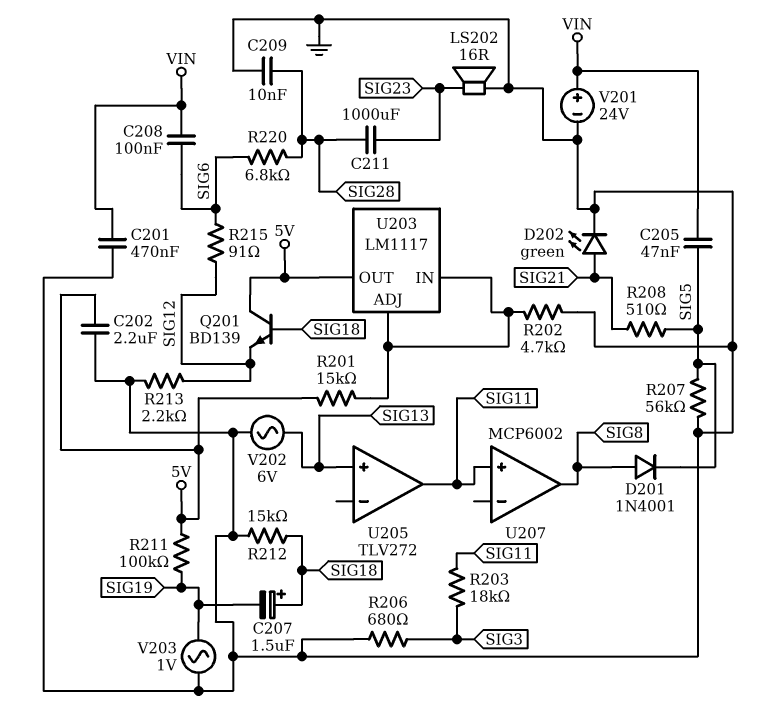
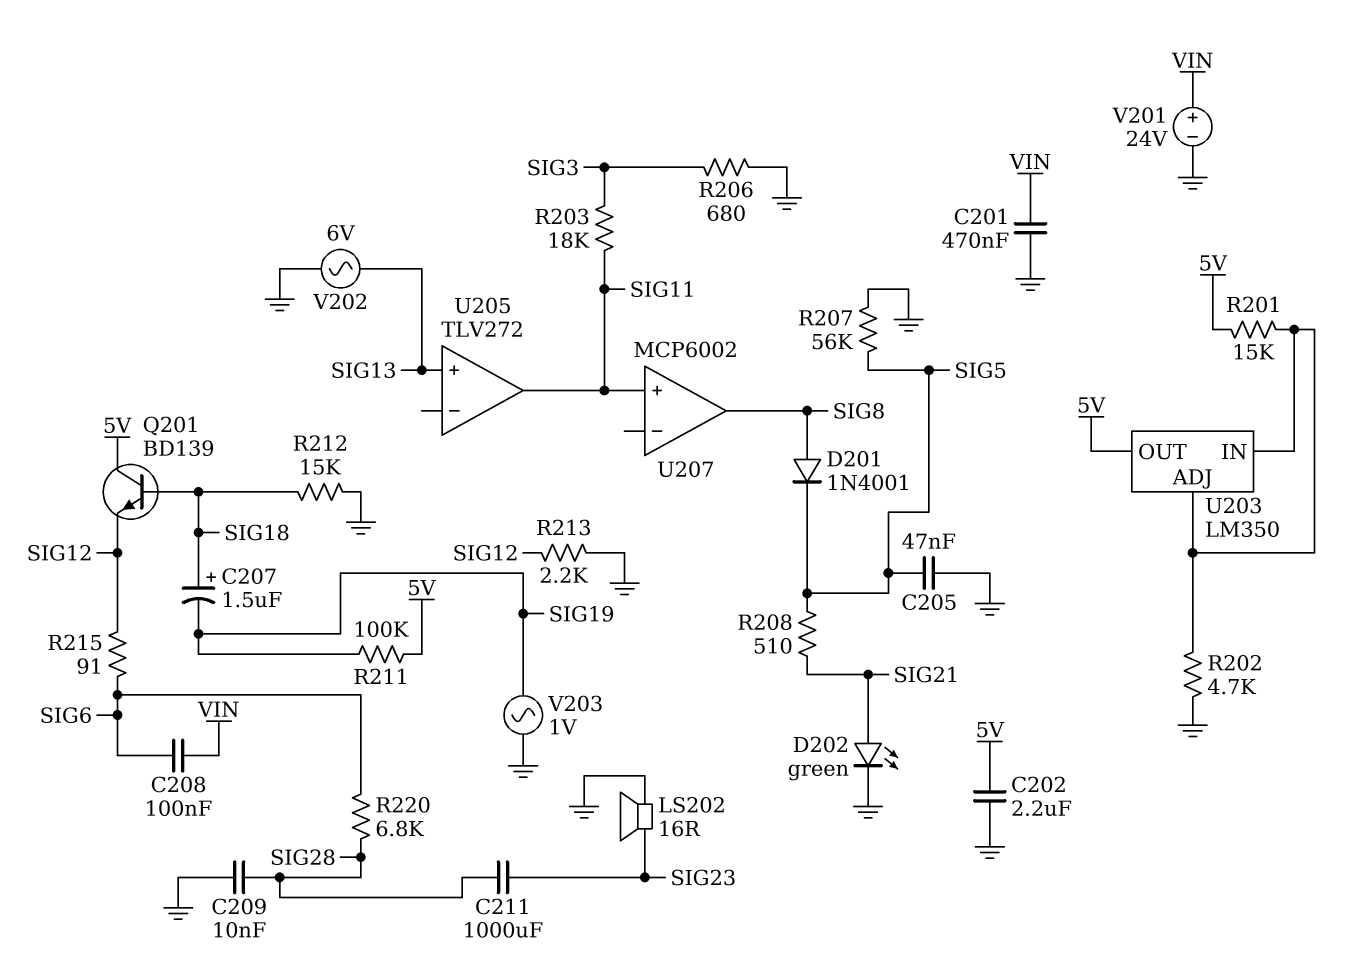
C205: 47nF (SIG5, VIN) -> 47nF (GND, SIG5)
U203: LM1117 -> LM350

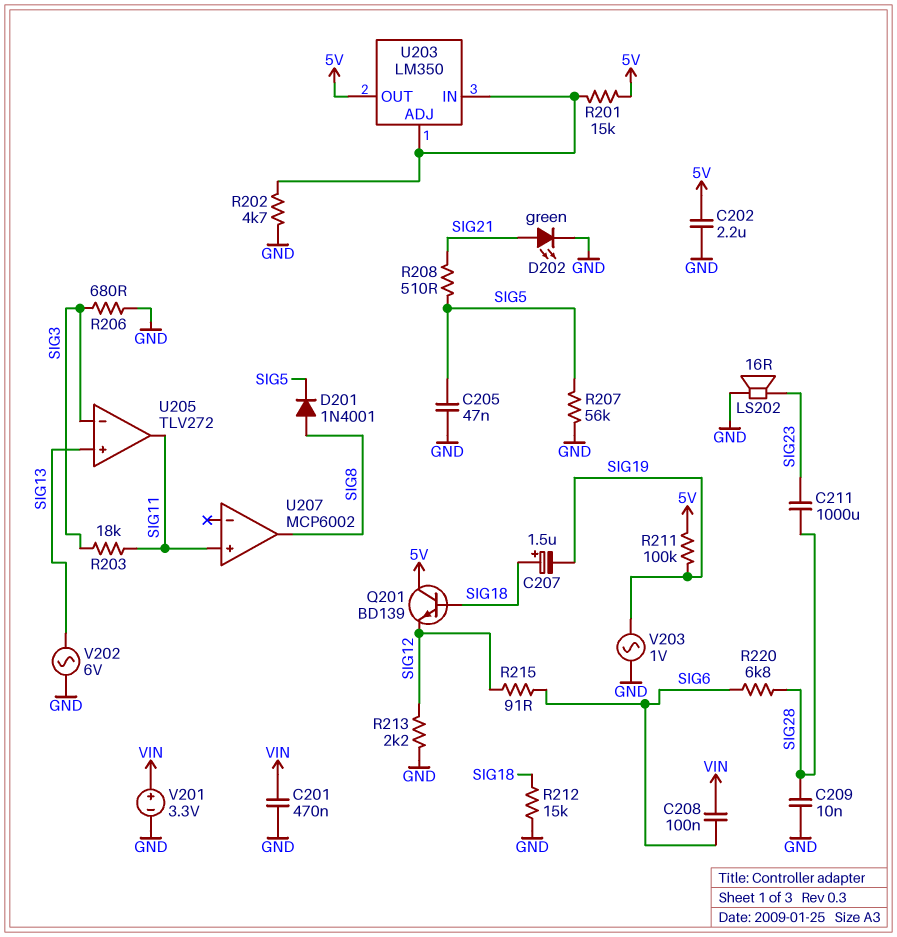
U205 pin in-: none -> SIG3
V201: 24V (plus VIN, minus GND) -> 3.3V (plus VIN, minus GND)

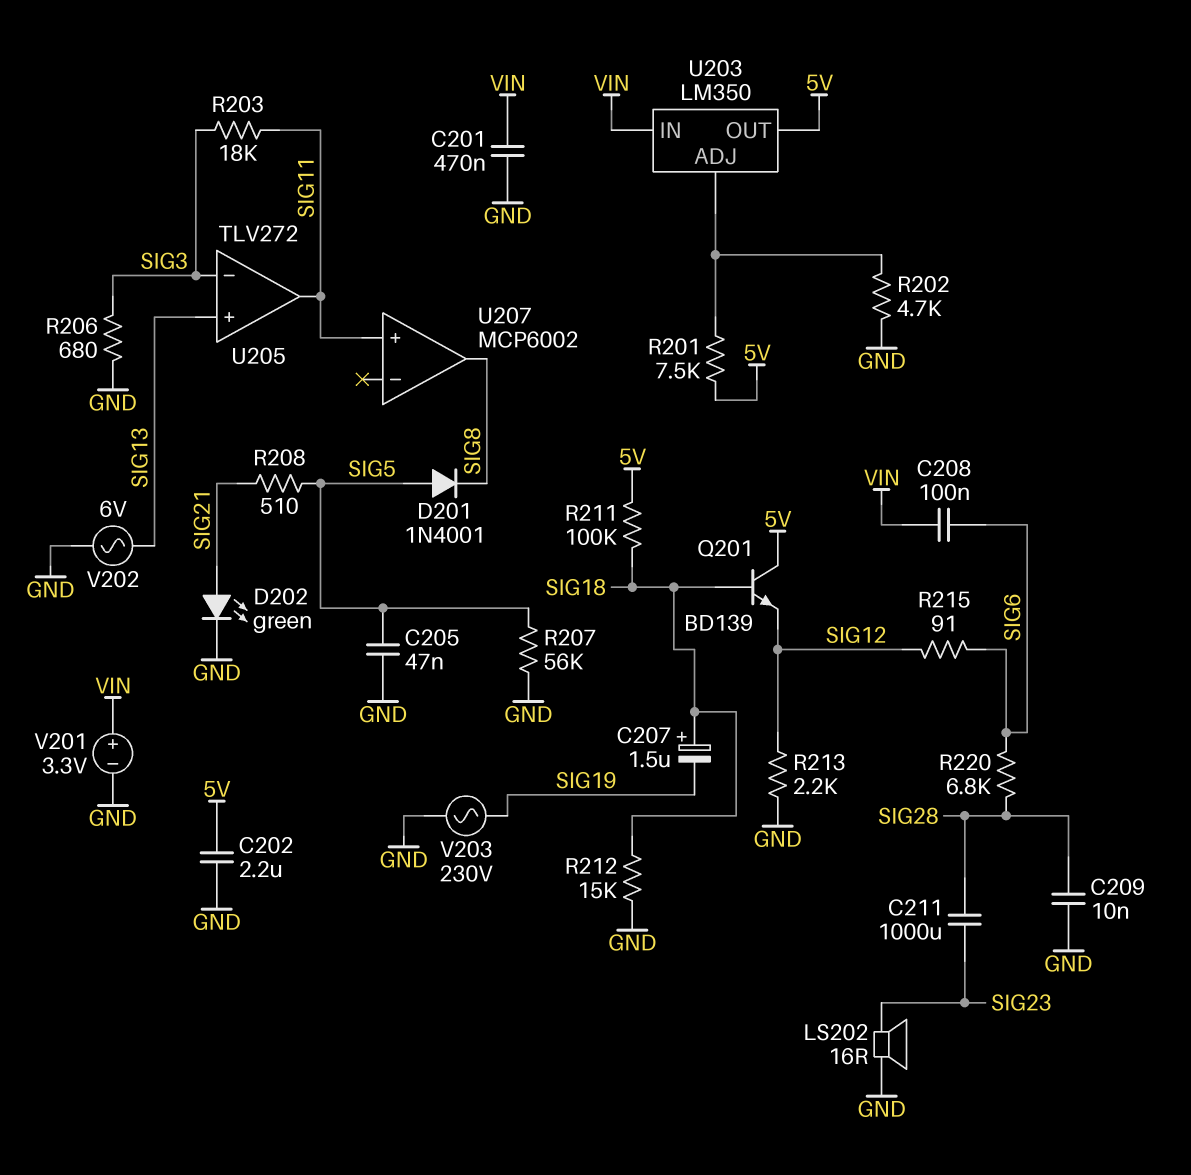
D201: diode 1N4001 (A SIG8, K SIG5) -> diode 1N4001 (A SIG5, K SIG8)
R201: 15k (5V, U203/ADJ) -> 7.5k (5V, U203/ADJ)
R211: 100k (5V, SIG19) -> 100k (5V, SIG18)
U203 pin IN: U203/ADJ -> VIN
V203: AC 1V (GND, SIG19) -> AC 230V (GND, SIG19)

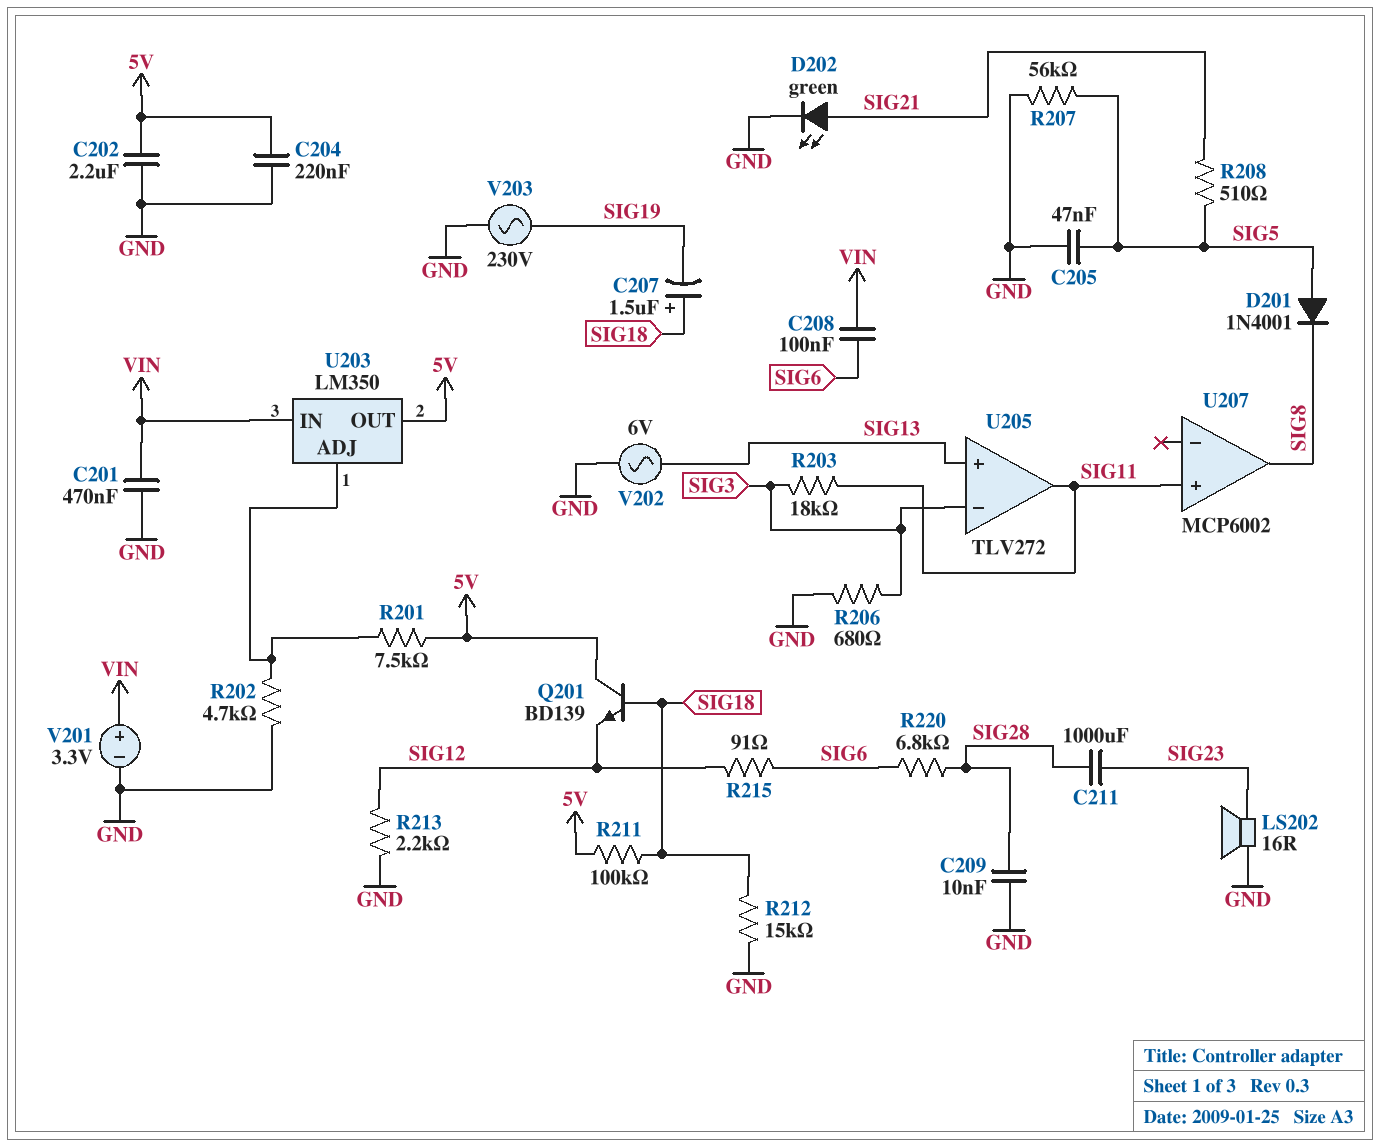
C204: none -> 220nF (5V, GND)

